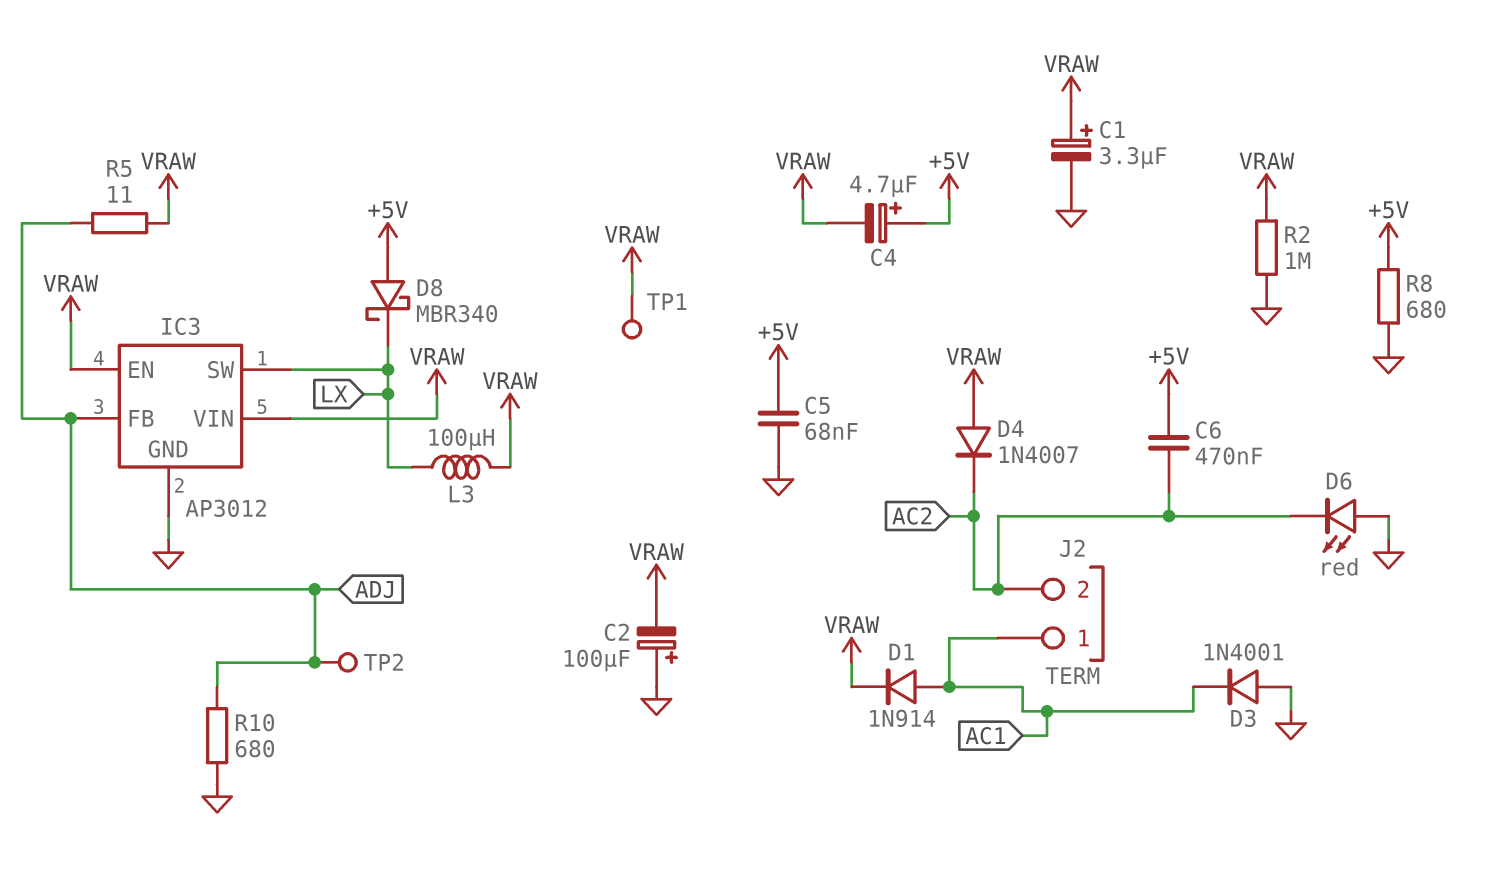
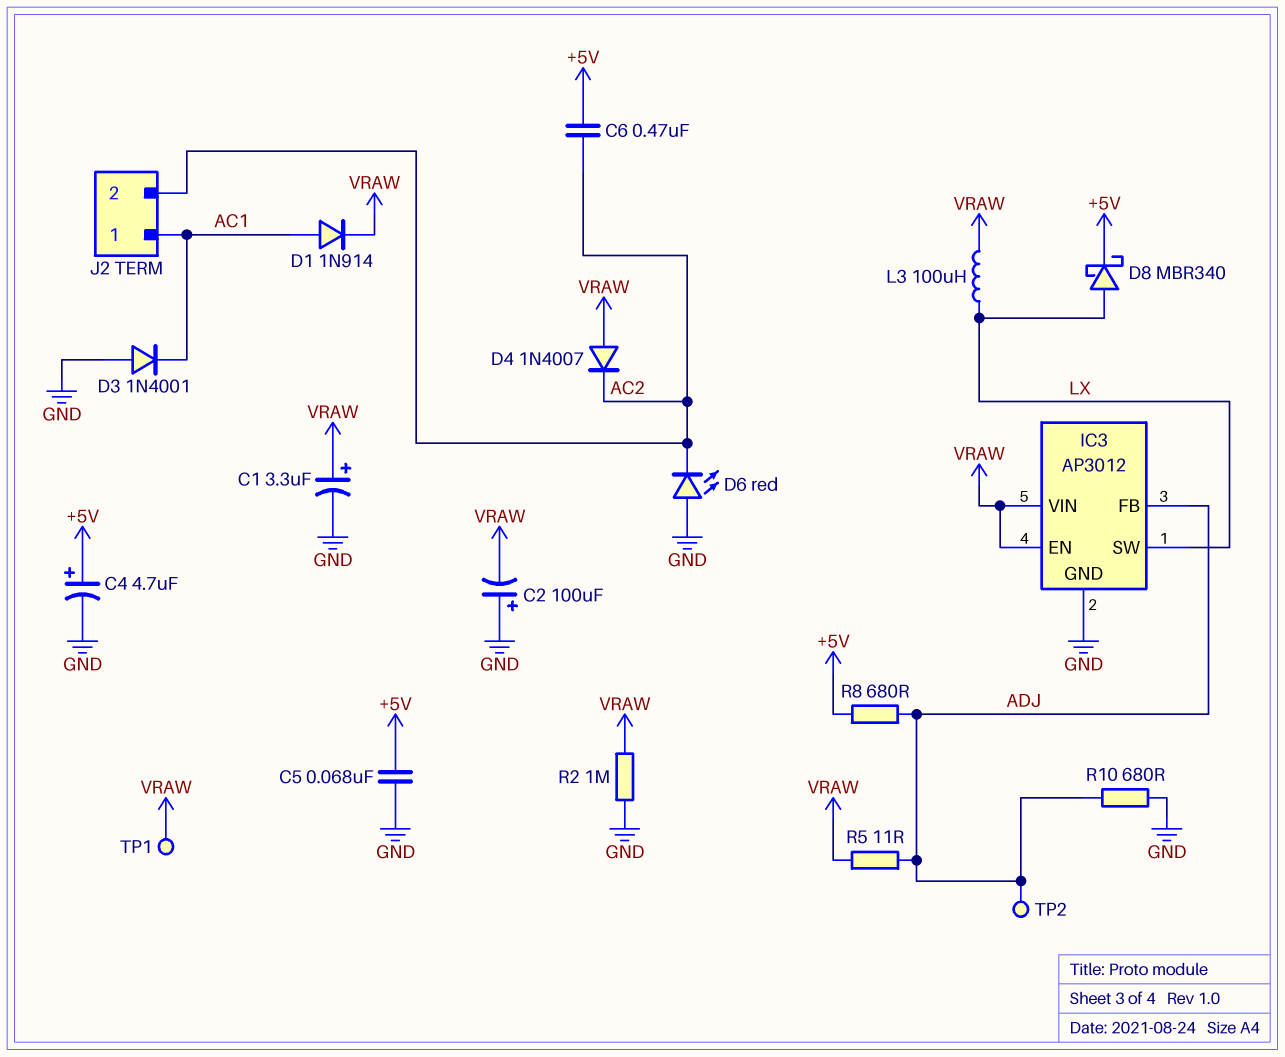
C4: 4.7uF (plus +5V, minus VRAW) -> 4.7uF (plus +5V, minus GND)
D8: schottky MBR340 (A +5V, K LX) -> schottky MBR340 (A LX, K +5V)
R8: 680 (+5V, GND) -> 680 (+5V, ADJ)

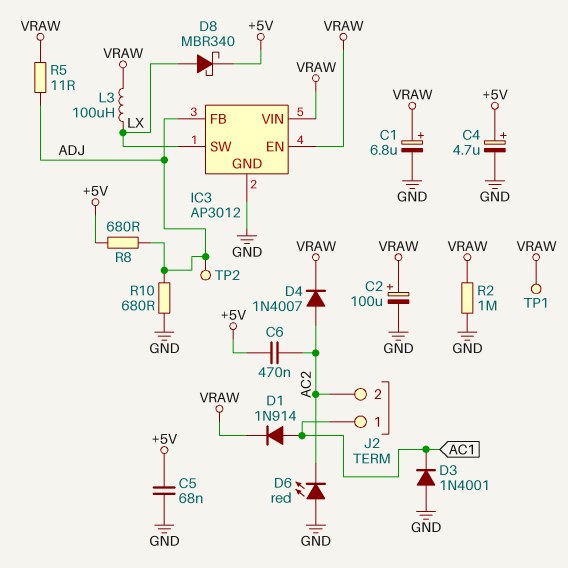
C1: 3.3uF (plus VRAW, minus GND) -> 6.8uF (plus VRAW, minus GND)
C2: 100uF (plus GND, minus VRAW) -> 100uF (plus VRAW, minus GND)
D4: diode 1N4007 (A VRAW, K AC2) -> diode 1N4007 (A AC2, K VRAW)

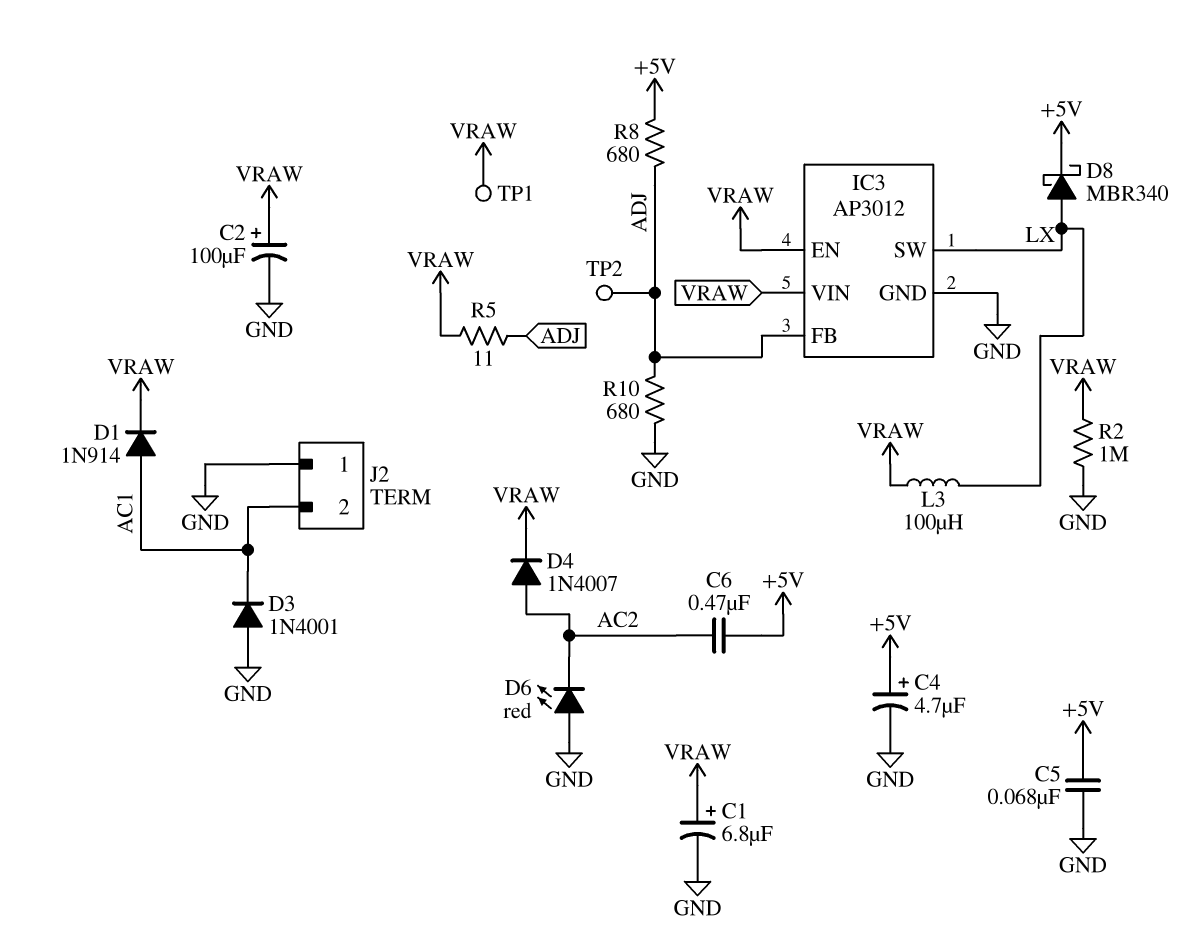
J2 pin 1: AC1 -> GND
J2 pin 2: AC2 -> AC1

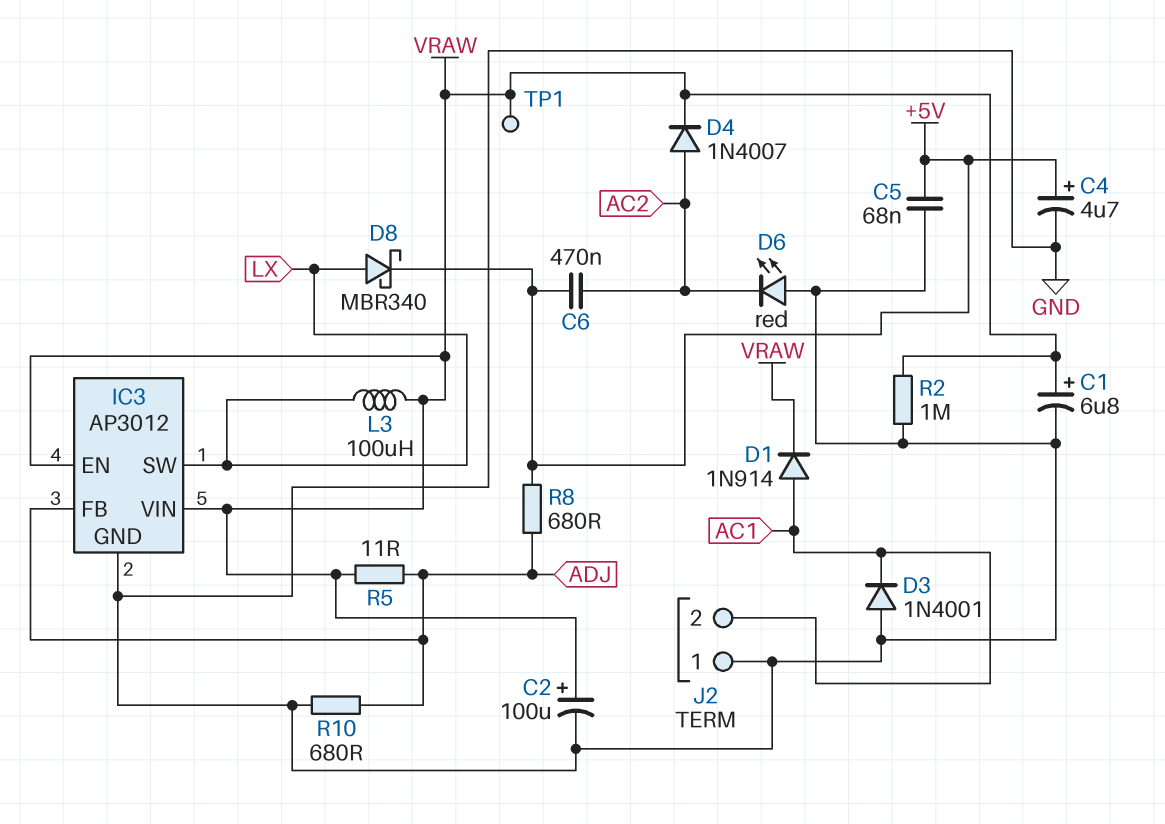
TP2: test point (ADJ) -> none

